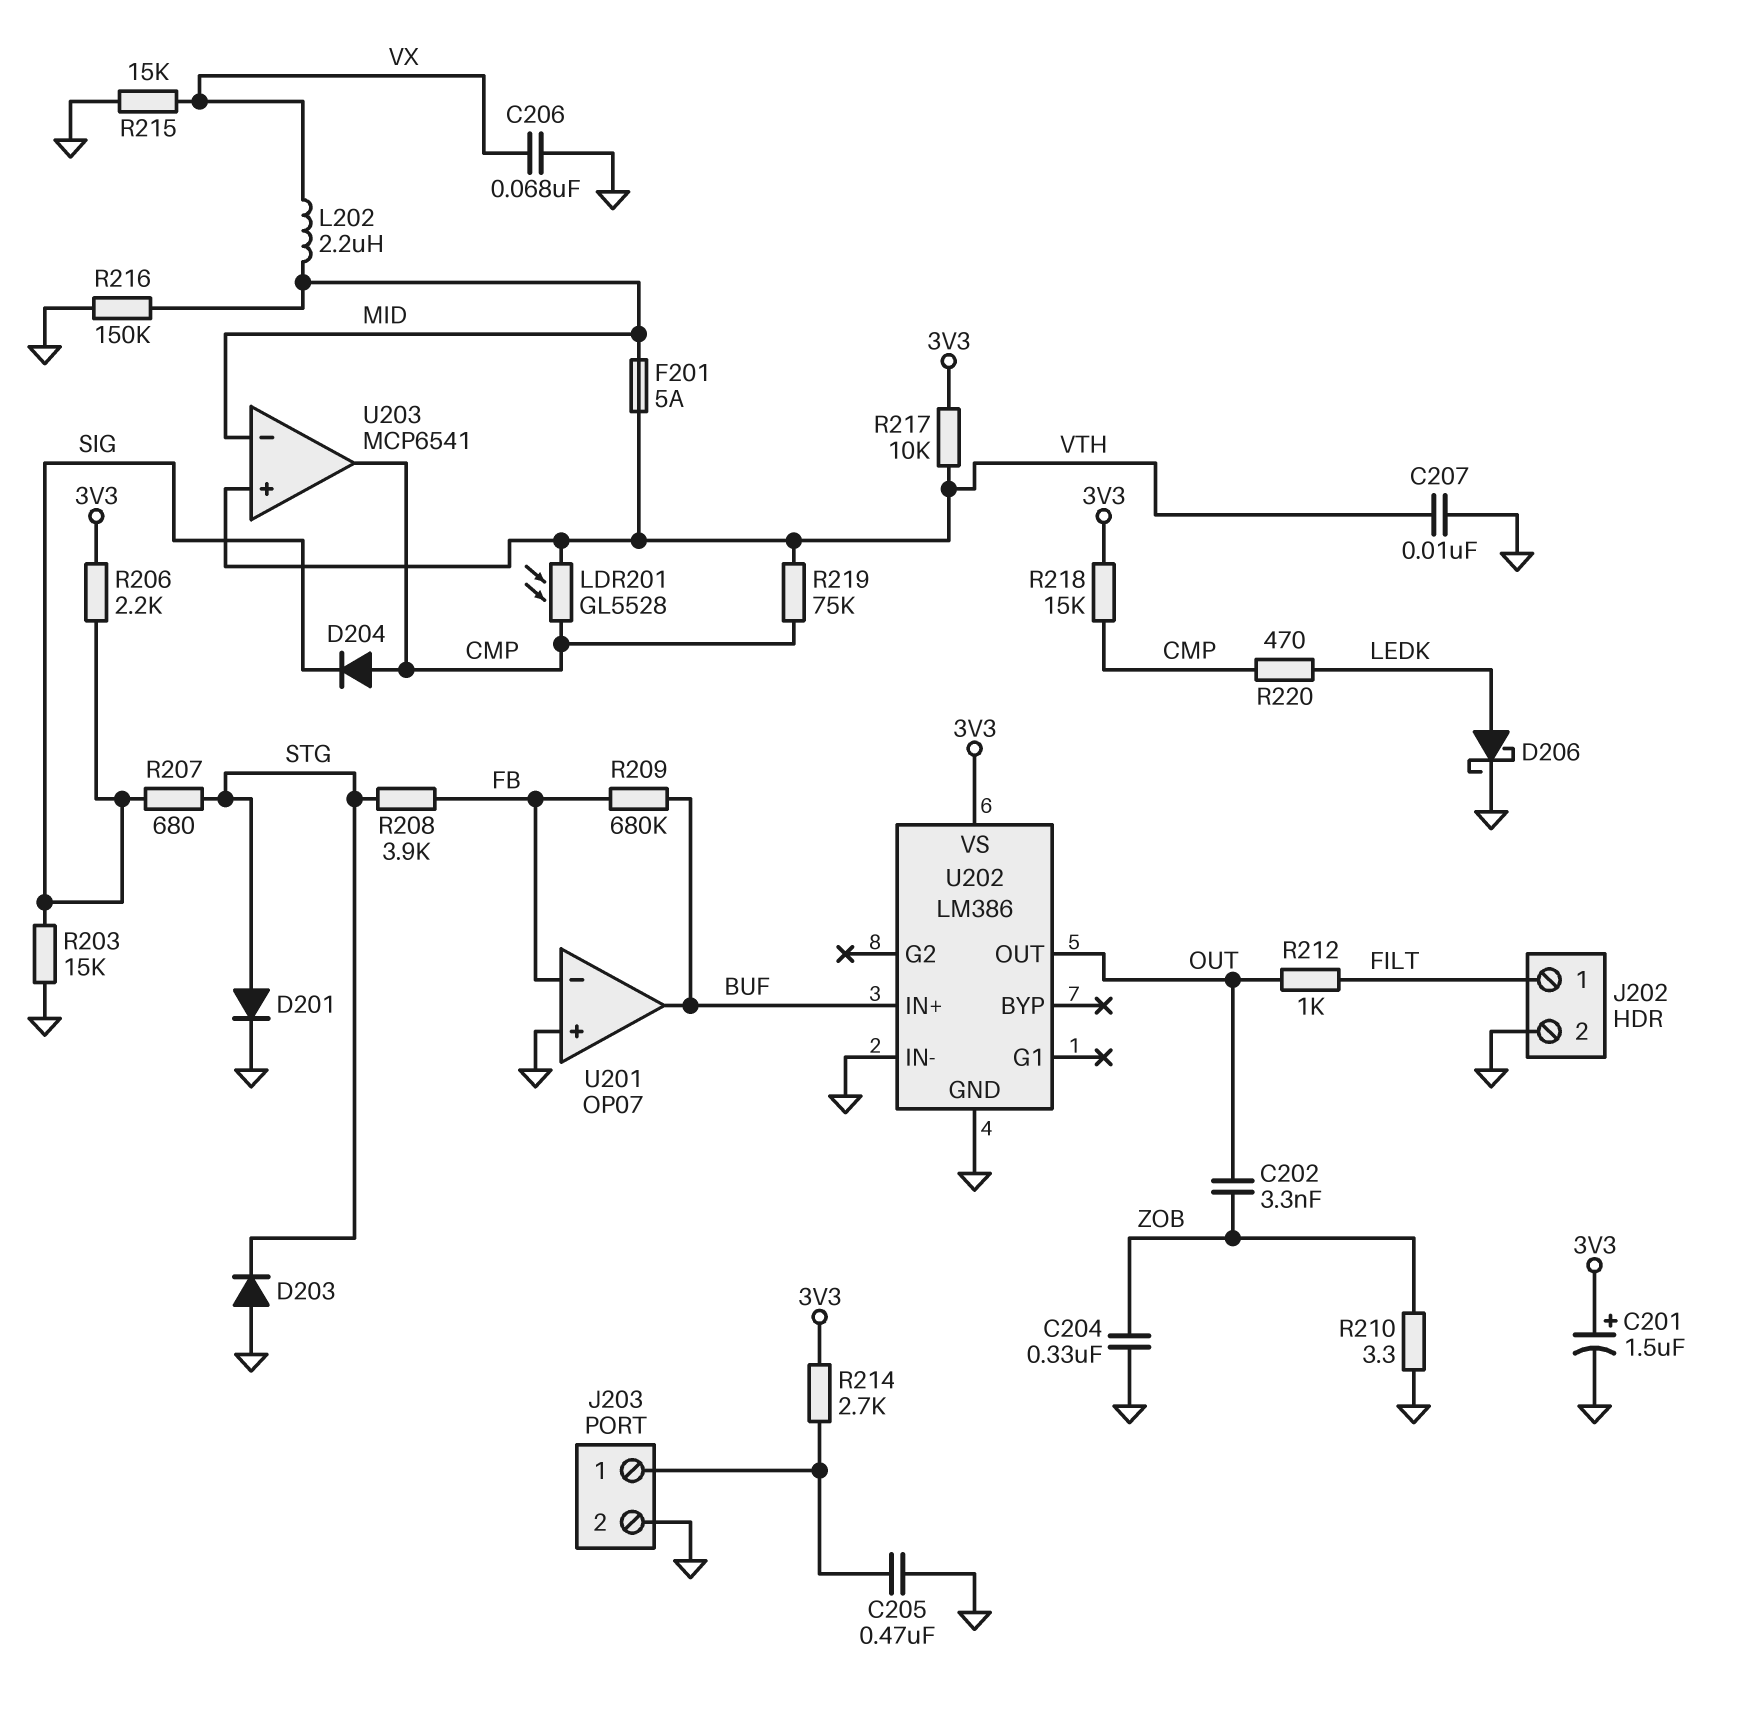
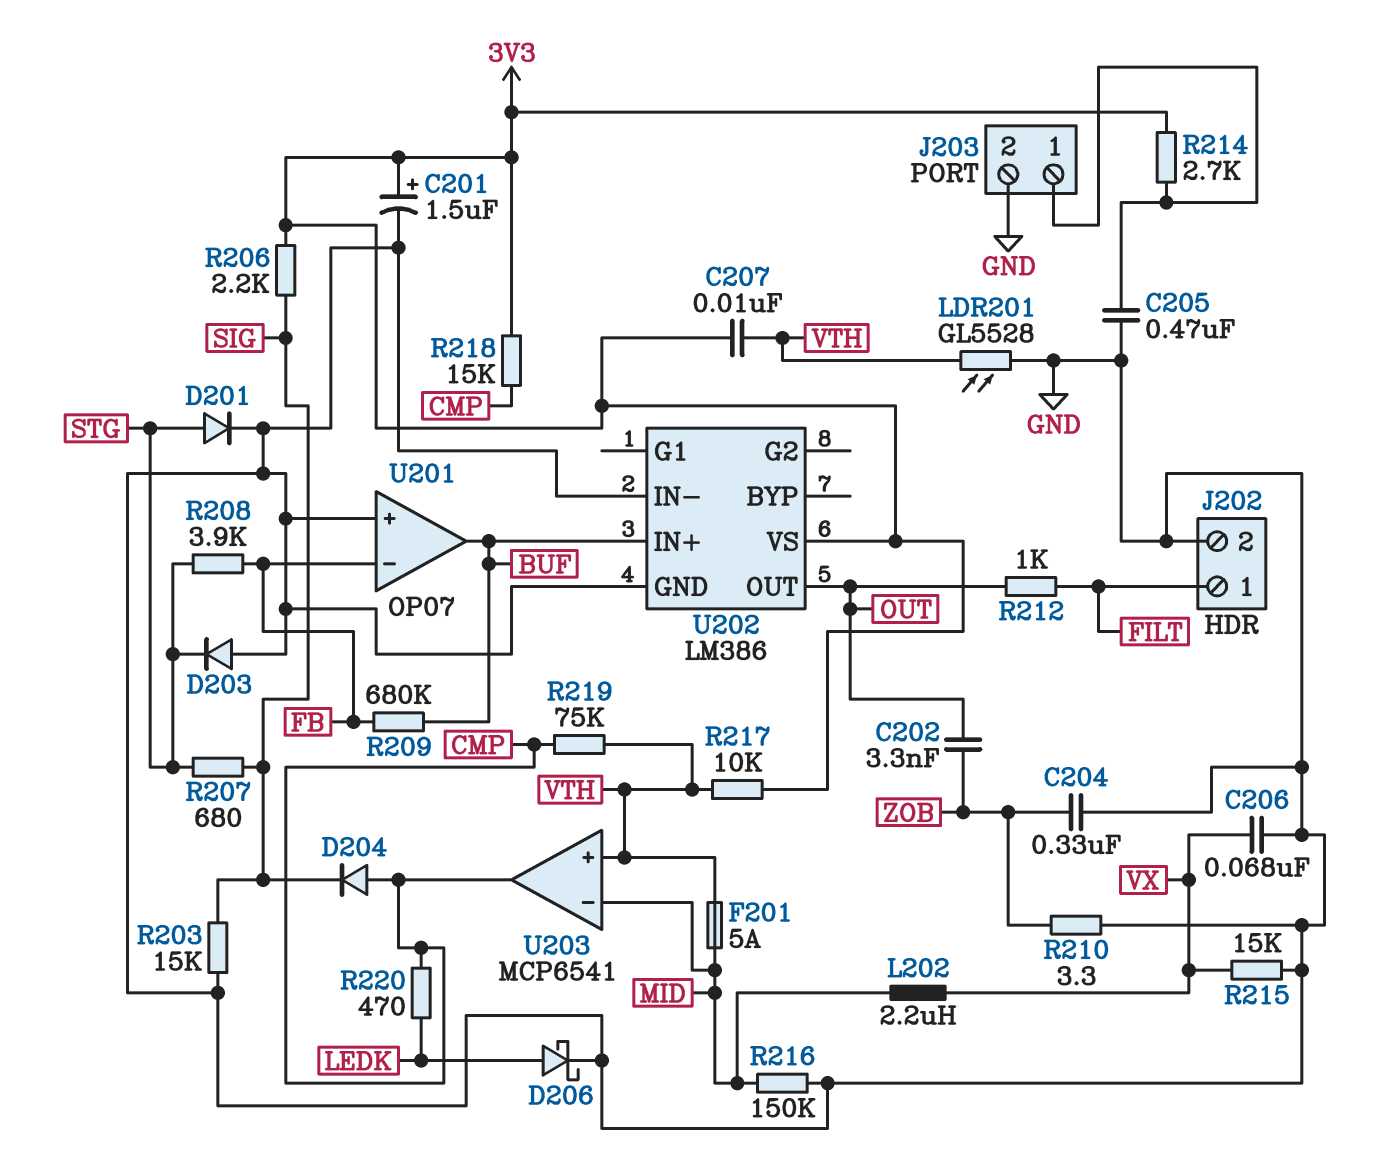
C207: 10nF (GND, VTH) -> 10nF (3V3, VTH)
LDR201: GL5528 (CMP, VTH) -> GL5528 (GND, VTH)

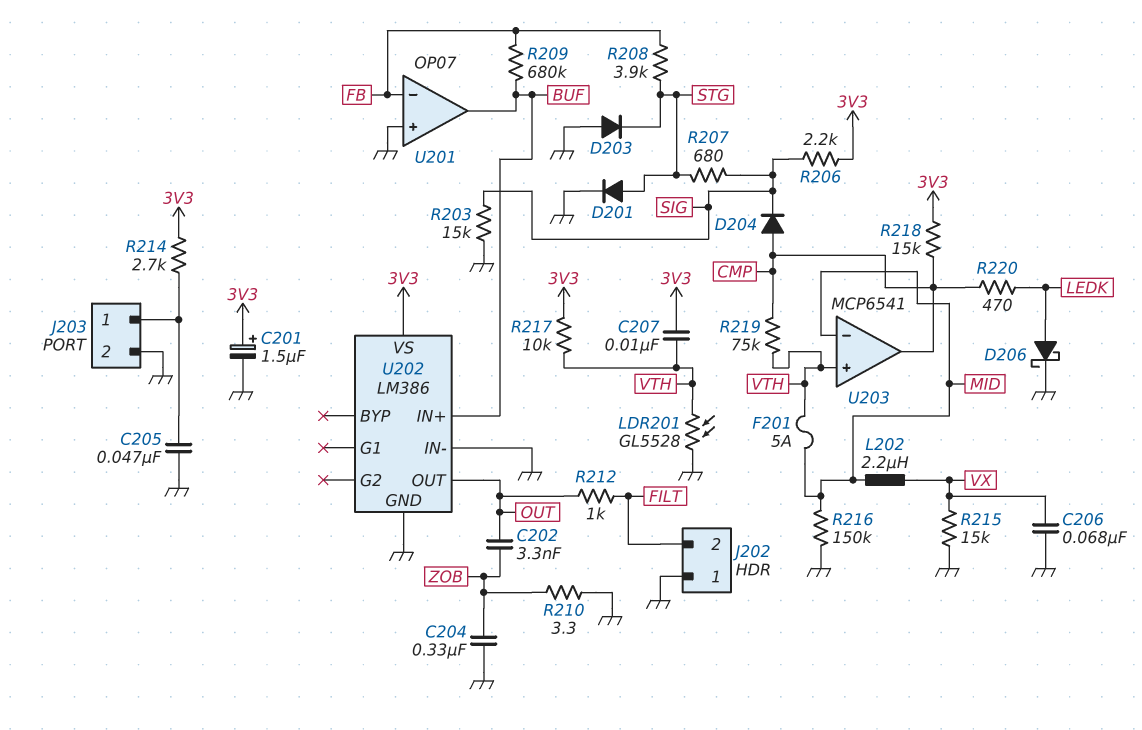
C205: 470nF (GND, J203/1) -> 47nF (GND, J203/1)
J202 pin 1: FILT -> GND
J202 pin 2: GND -> FILT

